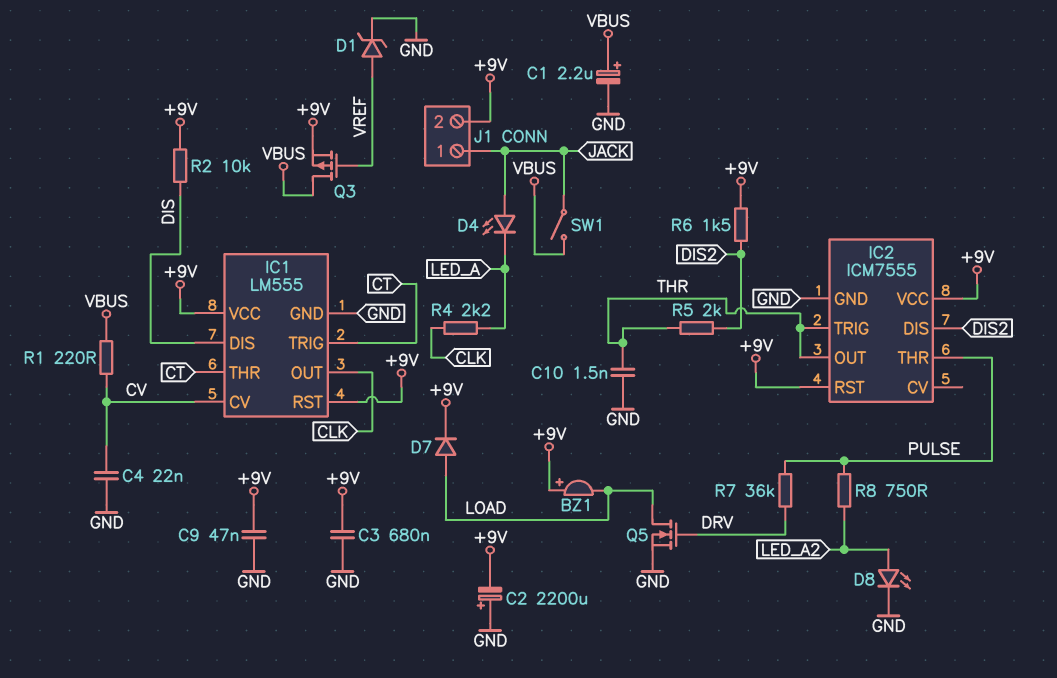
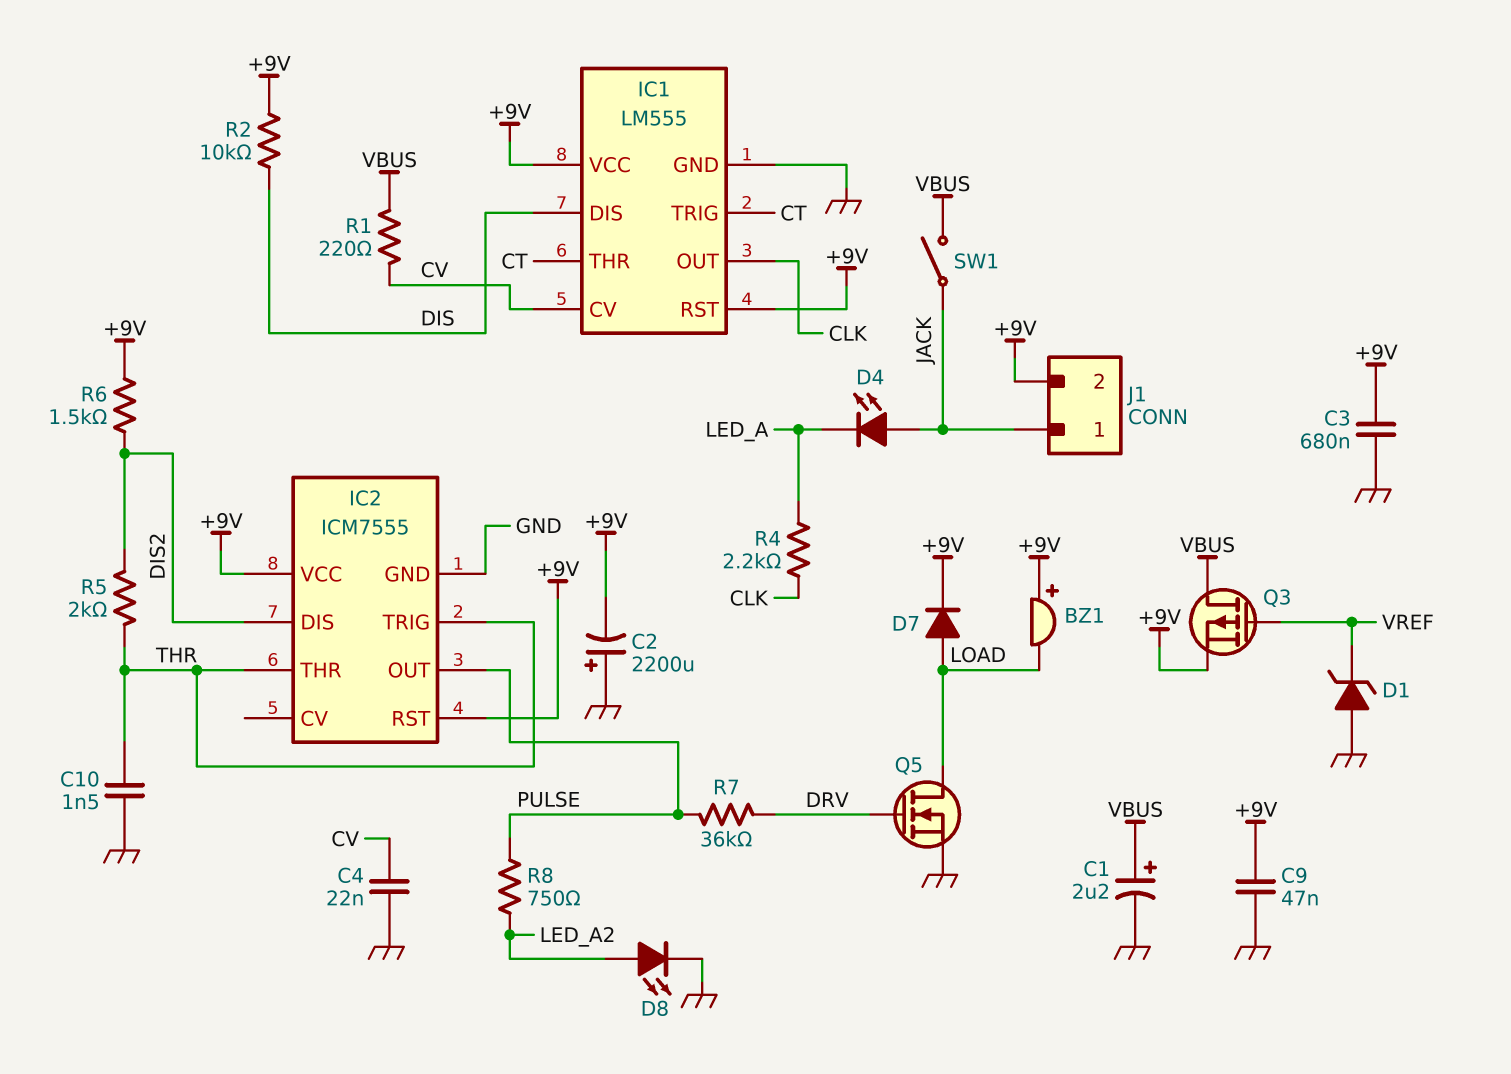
D1: zener (A VREF, K GND) -> zener (A GND, K VREF)
IC2 pin OUT: THR -> PULSE
IC2 pin THR: PULSE -> THR

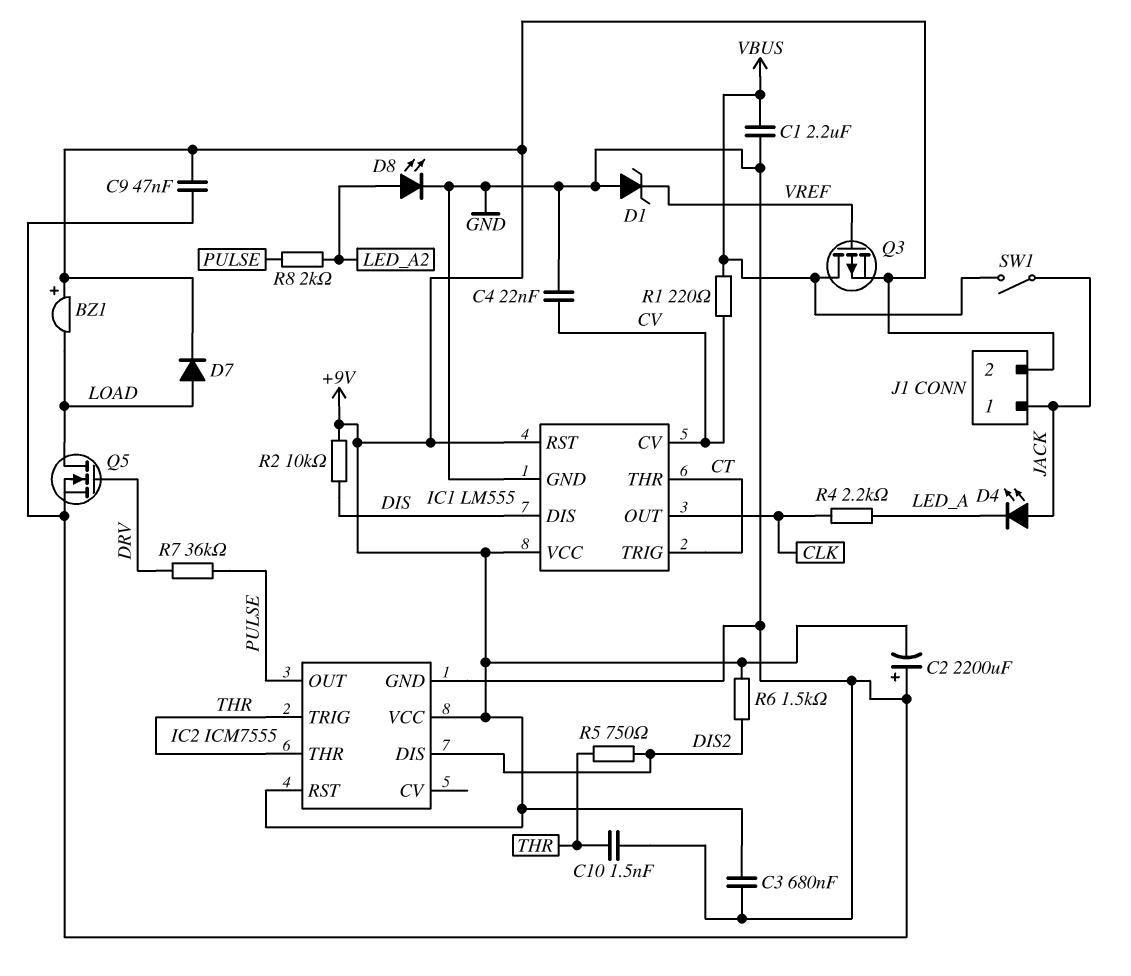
C1: 2.2uF (plus VBUS, minus GND) -> 2.2uF (GND, VBUS)
R5: 2k (DIS2, THR) -> 750 (DIS2, THR)
R8: 750 (LED_A2, PULSE) -> 2k (LED_A2, PULSE)

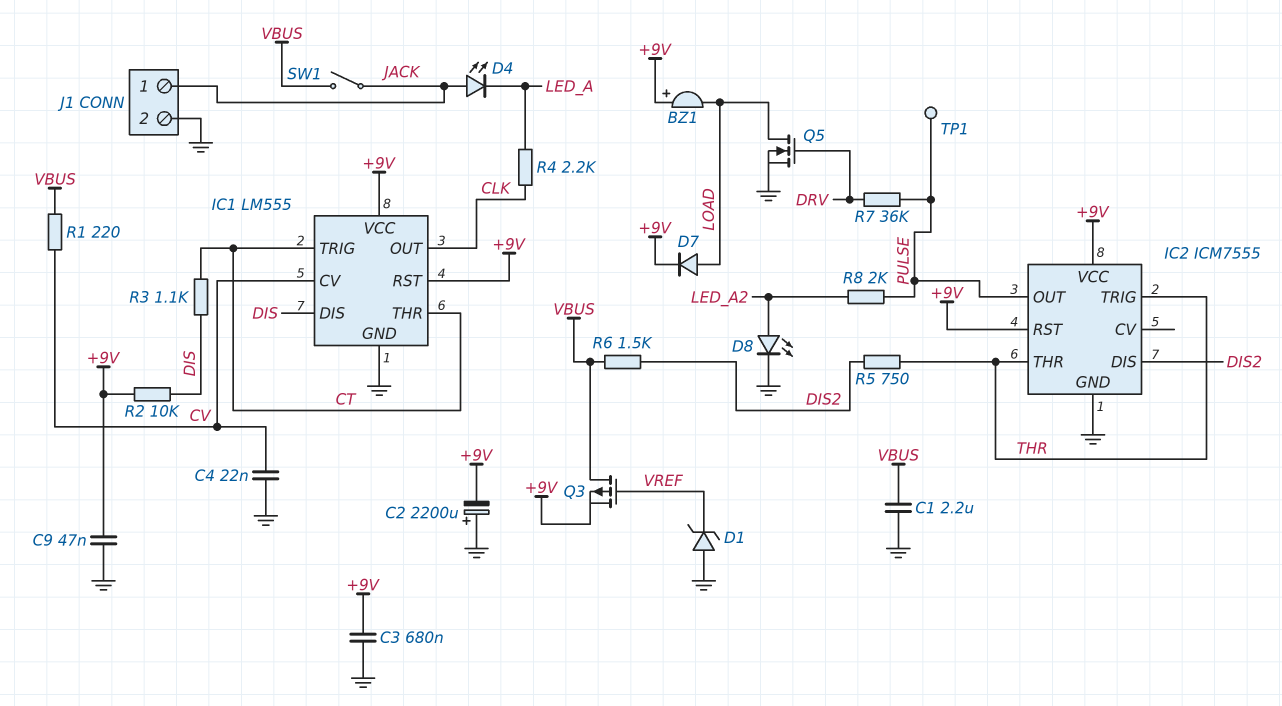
C10: 1.5nF (GND, THR) -> none
J1 pin 2: +9V -> GND
R3: none -> 1.1k (CT, DIS)
R6: 1.5k (+9V, DIS2) -> 1.5k (DIS2, VBUS)
TP1: none -> test point (PULSE)

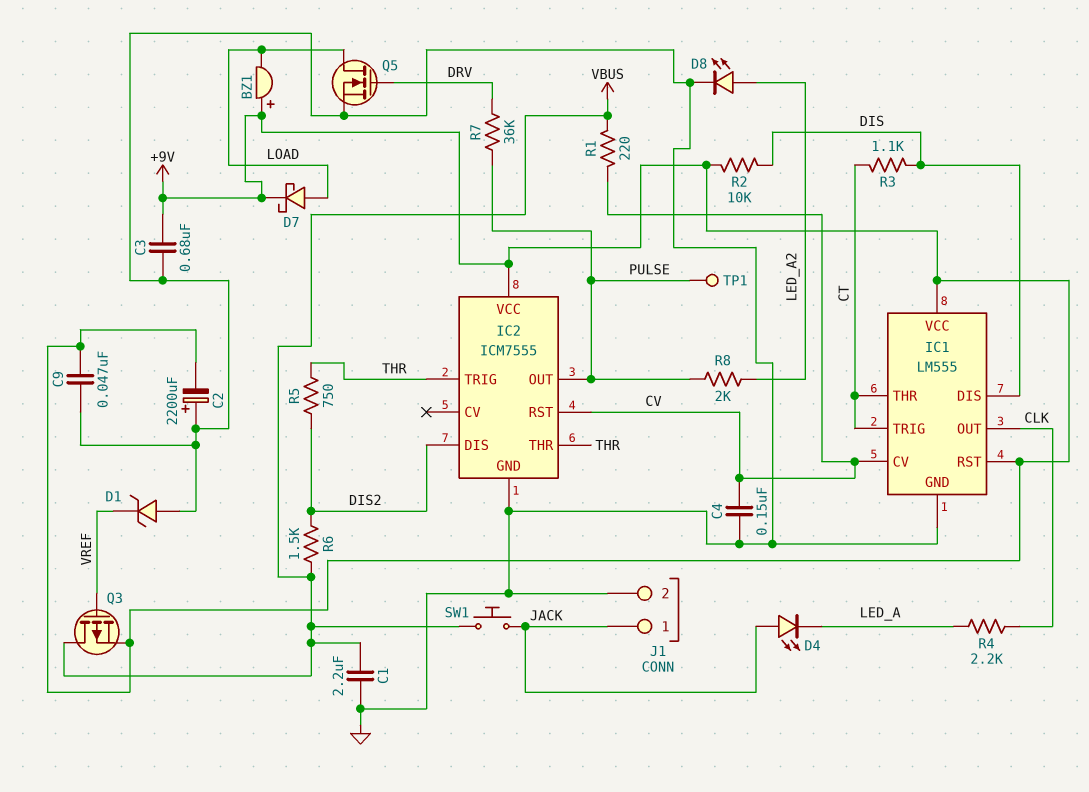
C4: 22nF (CV, GND) -> 150nF (CV, GND)
D7: diode (A LOAD, K +9V) -> schottky (A LOAD, K +9V)
IC2 pin RST: +9V -> CV
SW1: switch (JACK, VBUS) -> button (JACK, VBUS)

